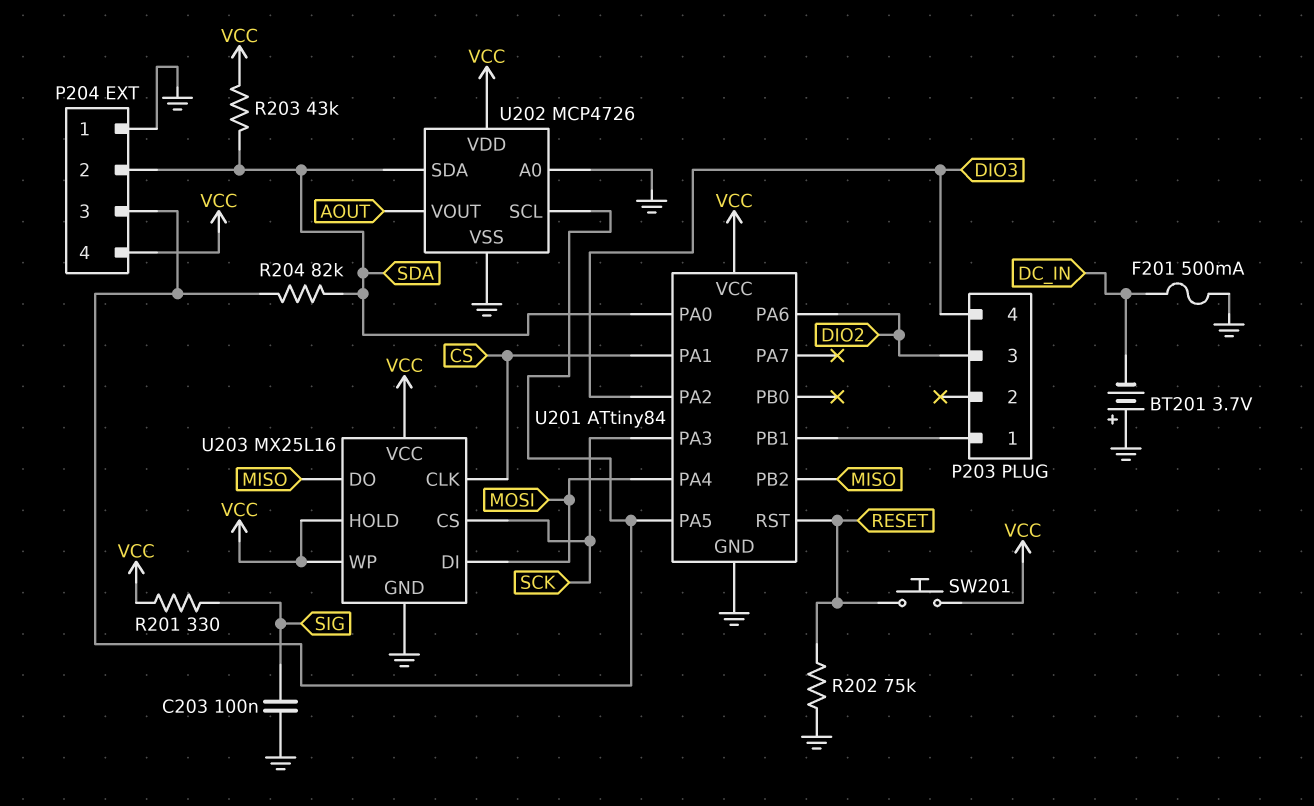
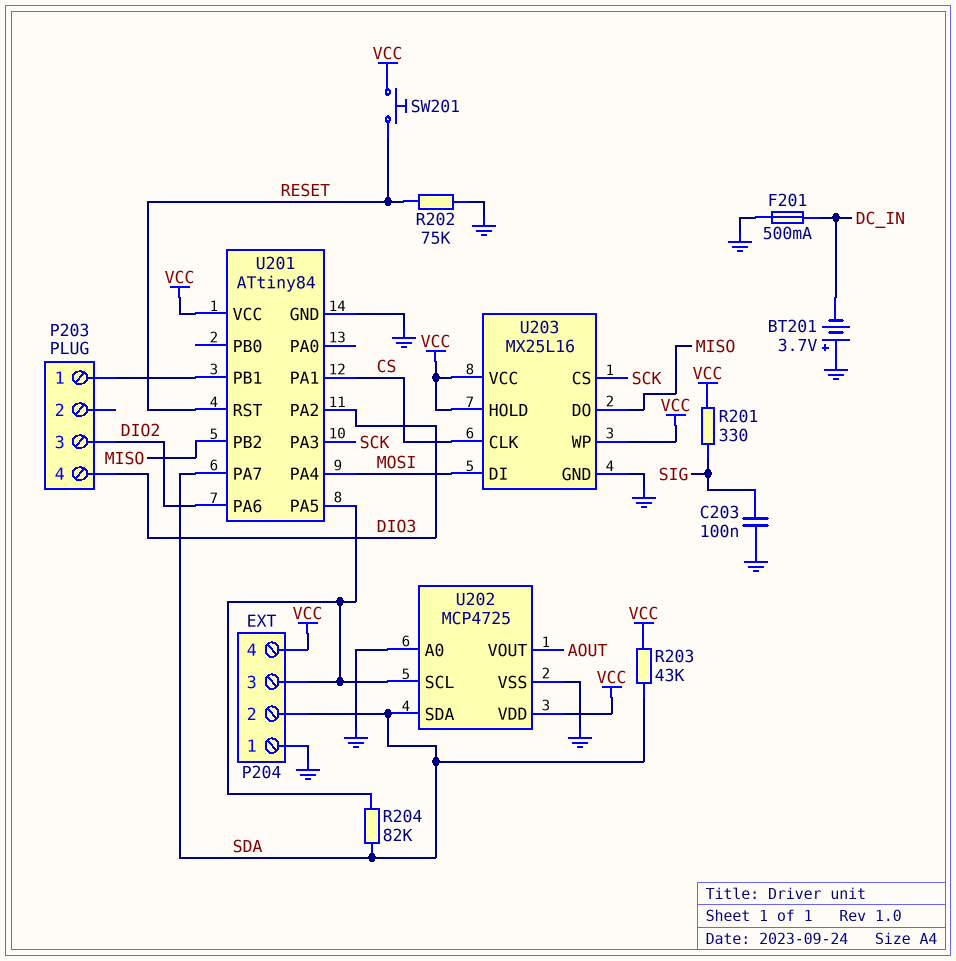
U201 pin PA0: SDA -> none
U201 pin PA7: none -> SDA
U202: MCP4726 -> MCP4725

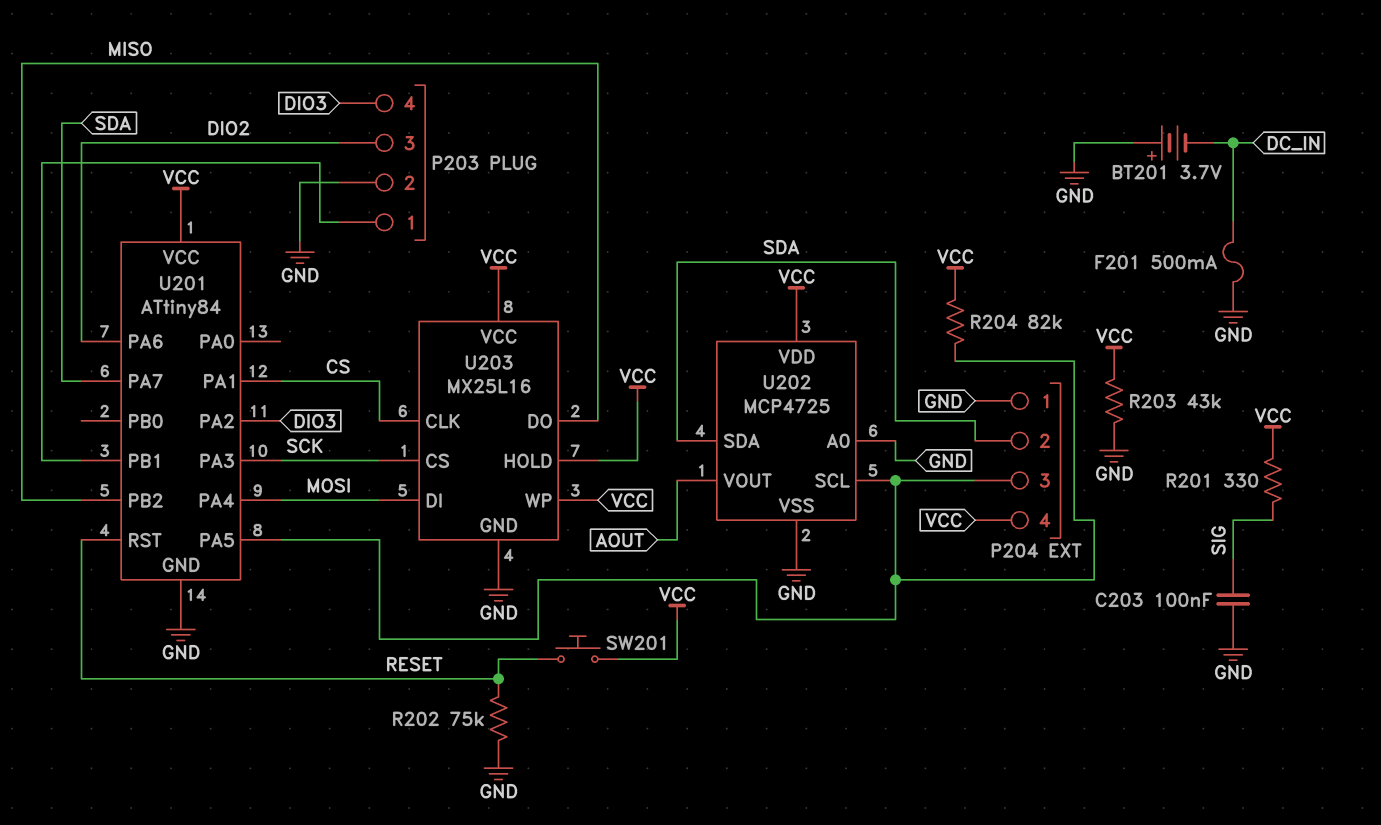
P203 pin 2: none -> GND
R203: 43k (SDA, VCC) -> 43k (GND, VCC)
R204: 82k (P204/3, SDA) -> 82k (P204/3, VCC)

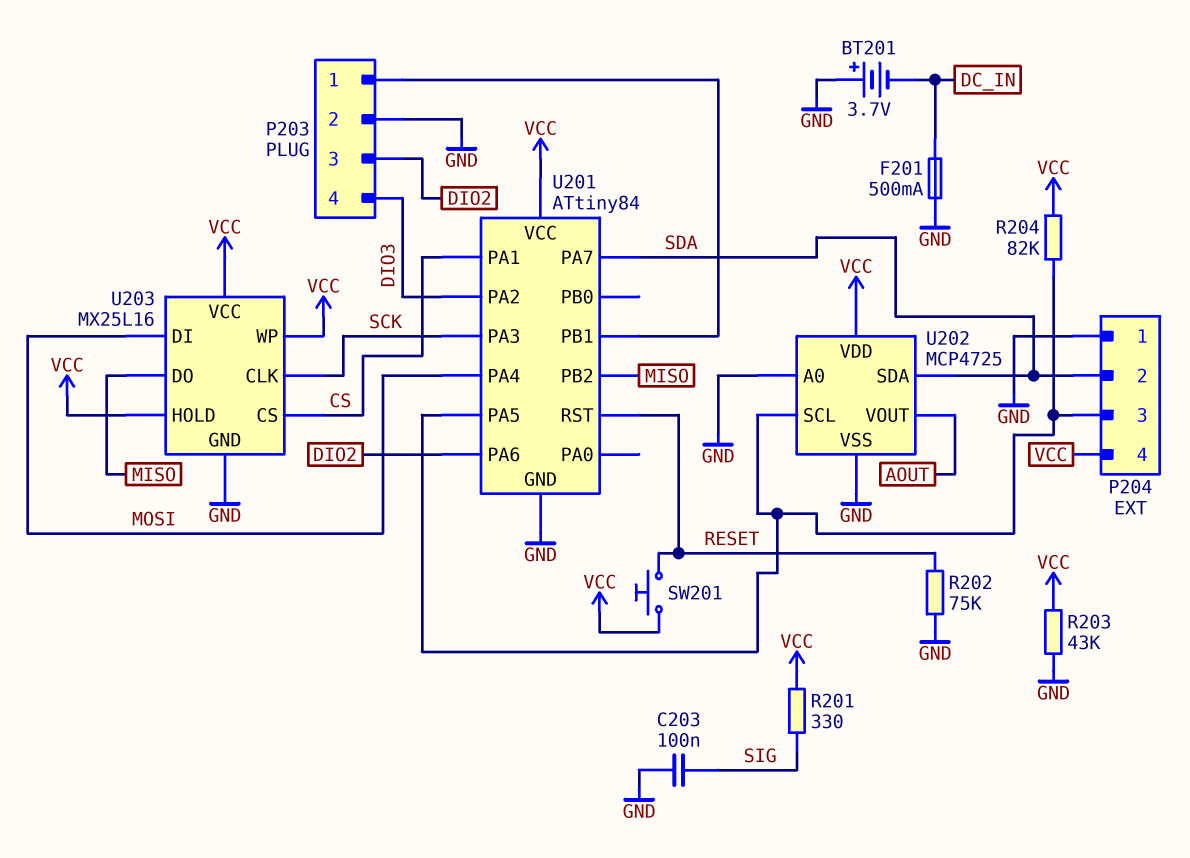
U203 pin CLK: CS -> SCK
U203 pin CS: SCK -> CS

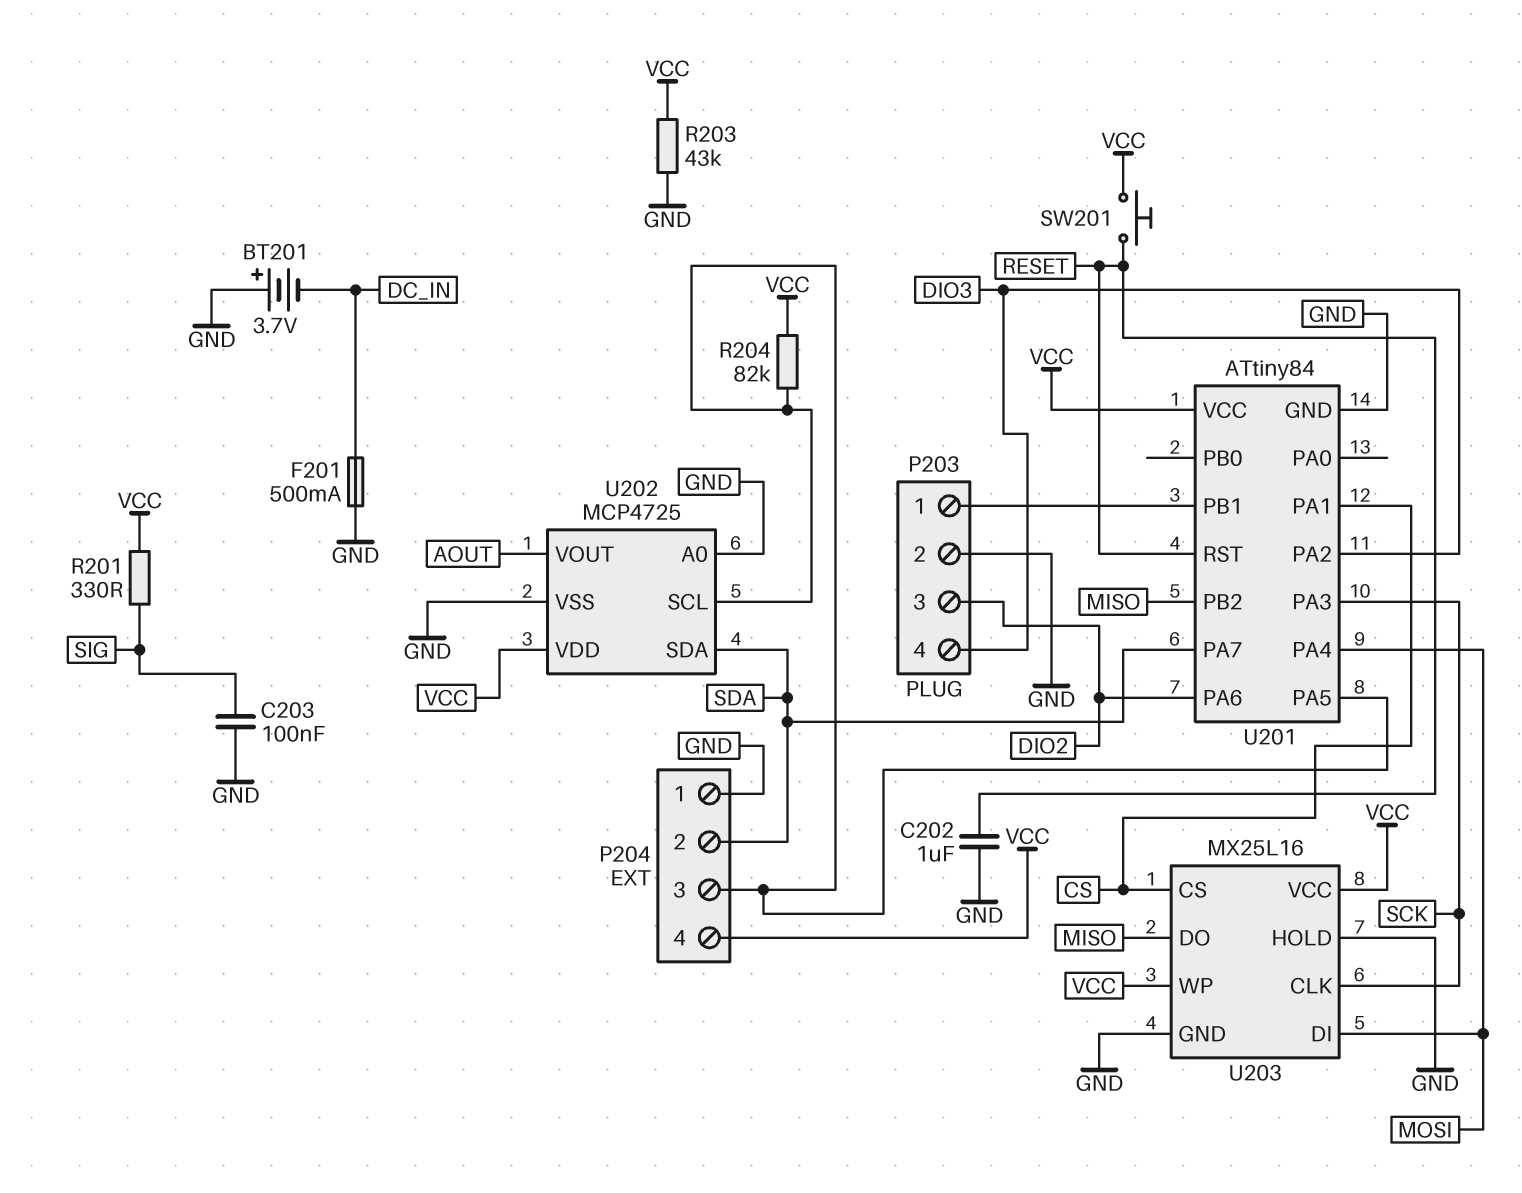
C202: none -> 1uF (GND, RESET)
R202: 75k (GND, RESET) -> none
U203 pin HOLD: VCC -> GND

